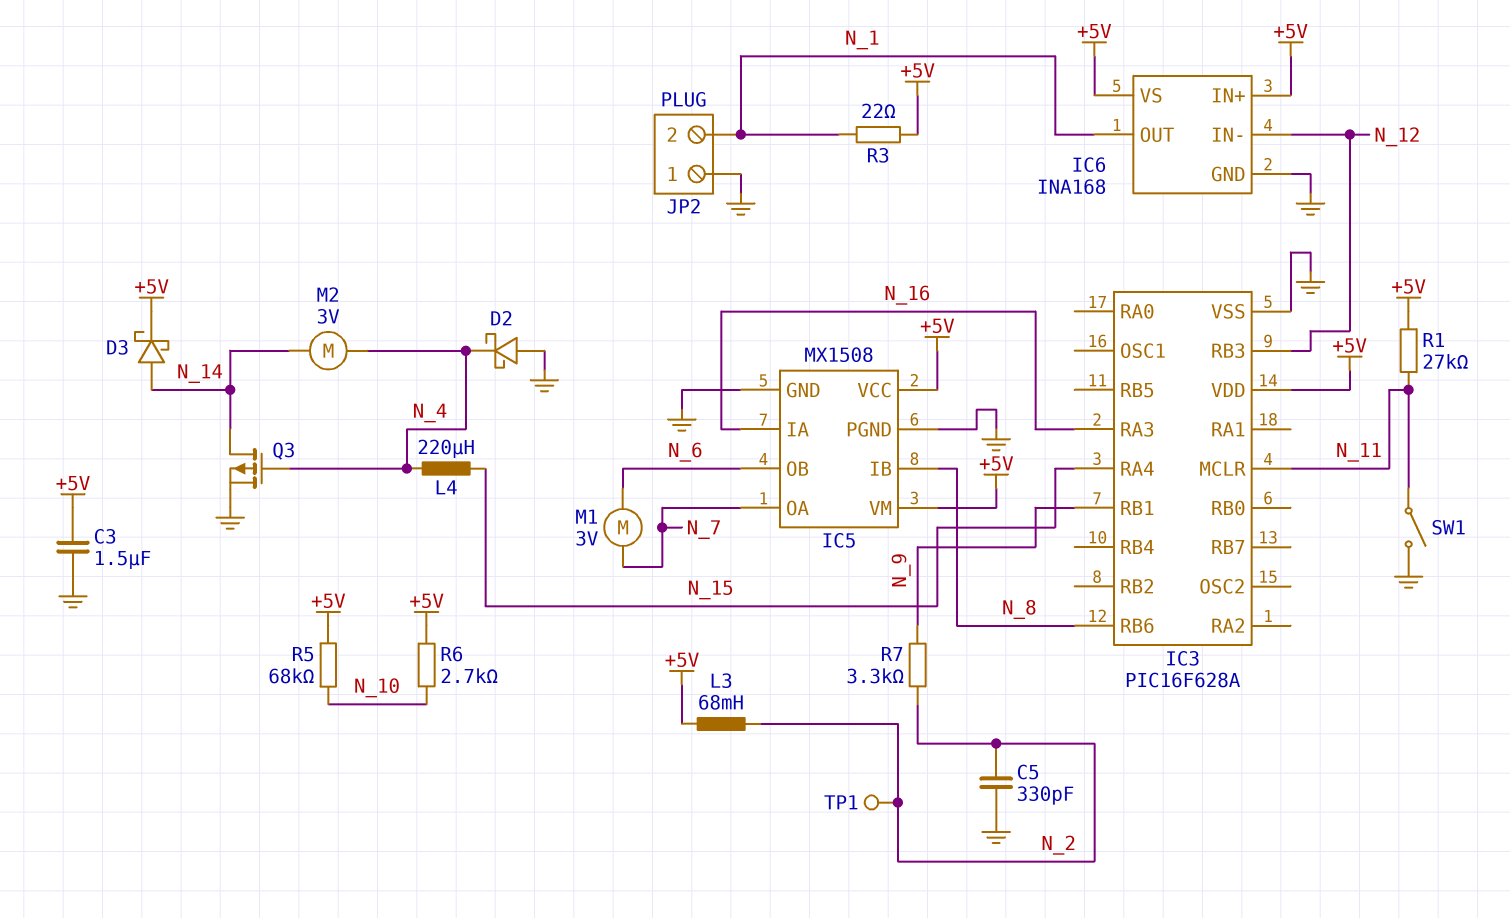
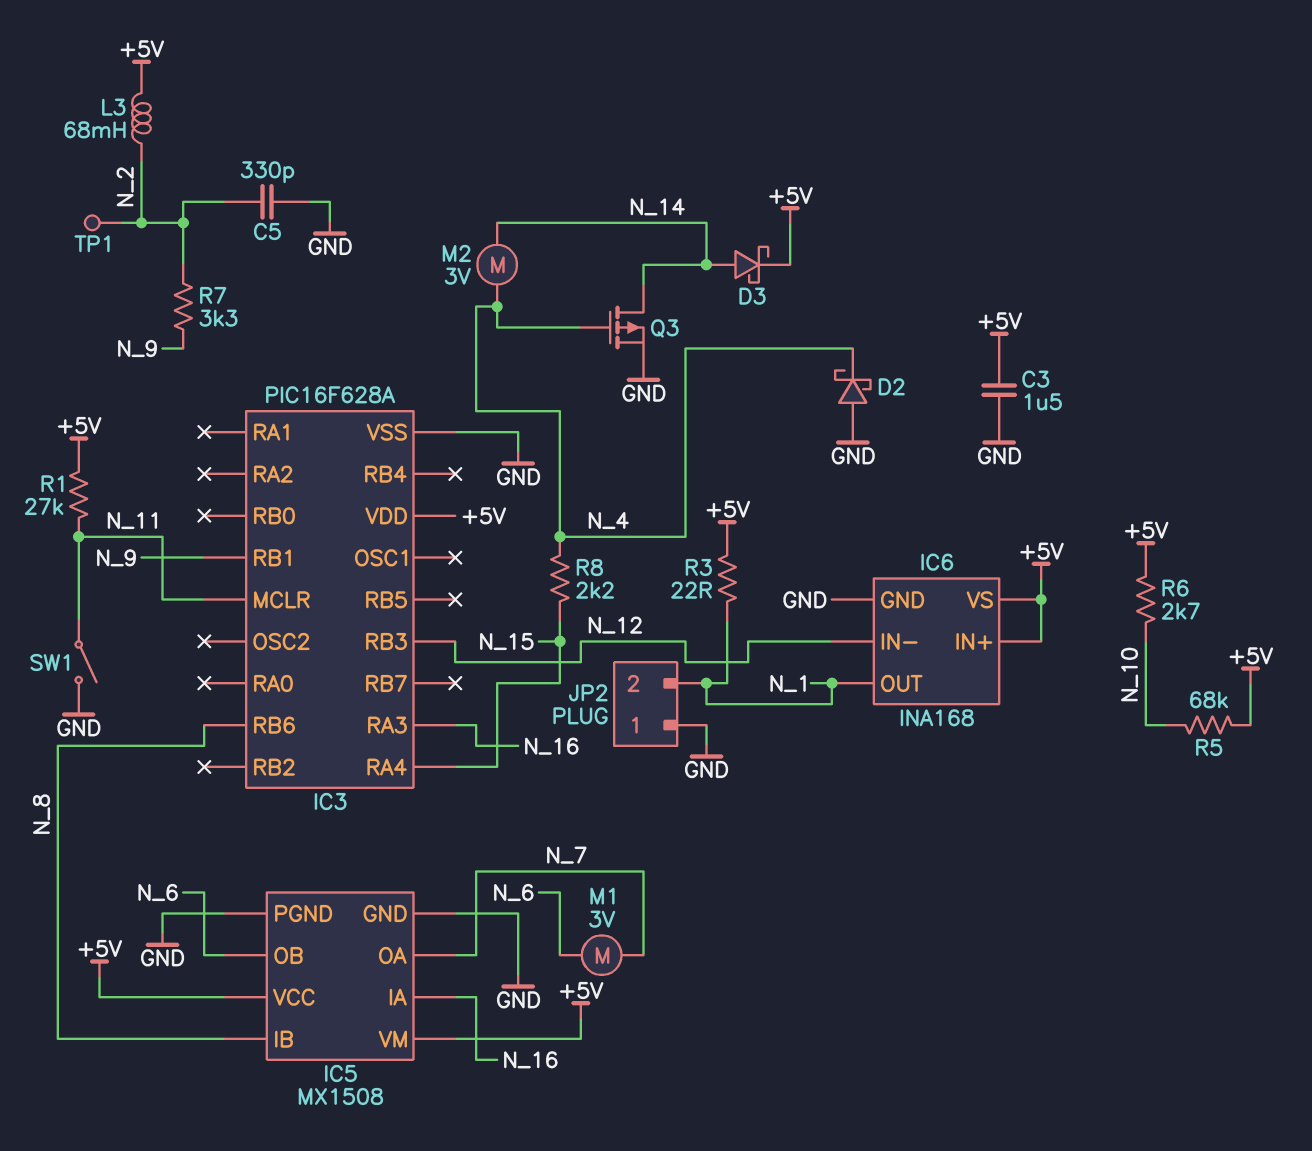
L4: 220uH (N_4, N_15) -> none
R8: none -> 2.2k (N_4, N_15)

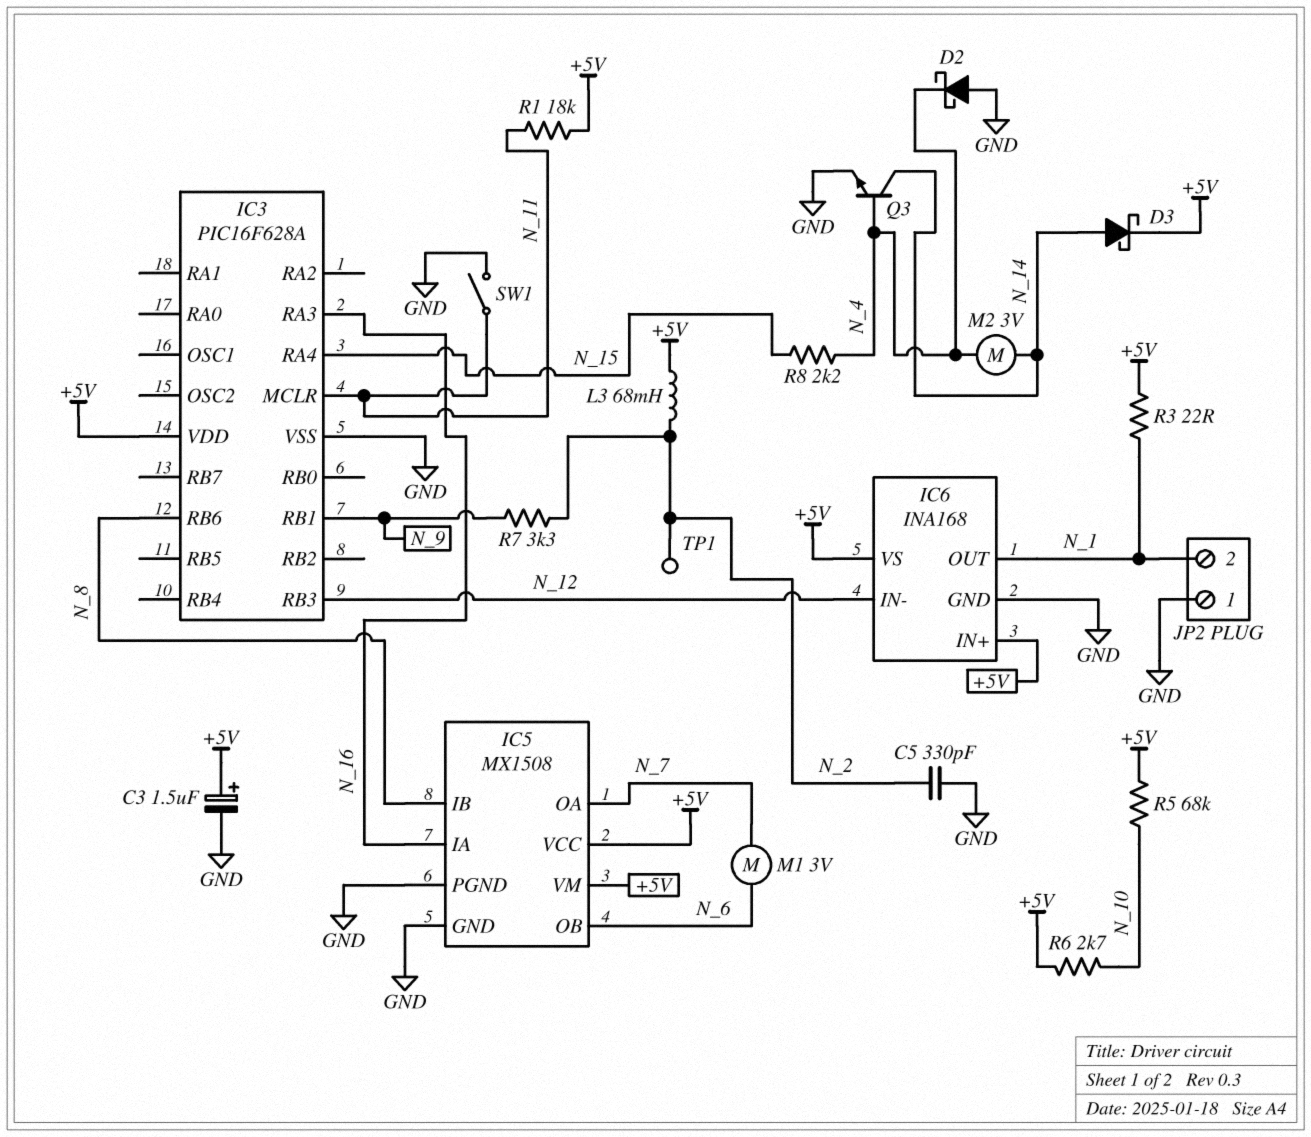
C3: 1.5uF (+5V, GND) -> 1.5uF (plus +5V, minus GND)
Q3: PMOS (G N_4, D N_14, S GND) -> NPN (B N_4, C N_14, E GND)
R1: 27k (+5V, N_11) -> 18k (+5V, N_11)

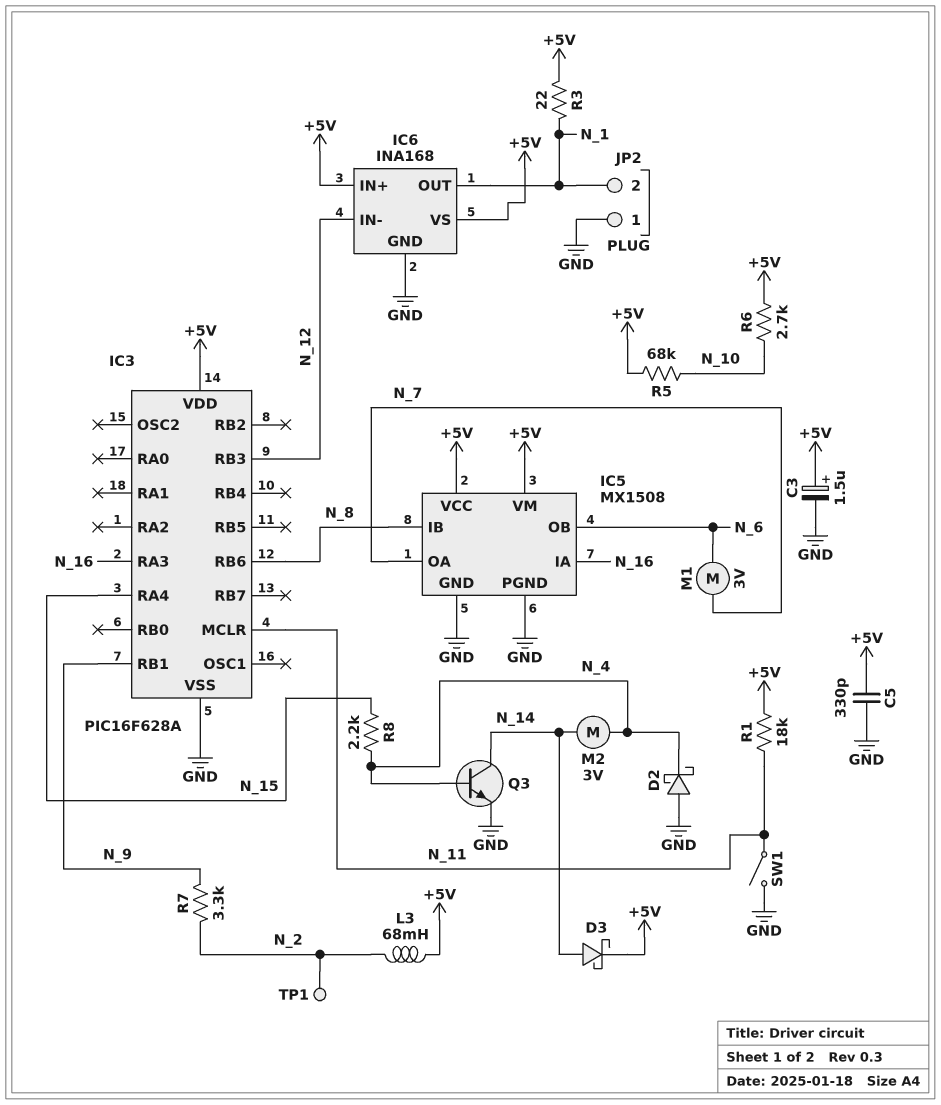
C5: 330pF (GND, N_2) -> 330pF (+5V, GND)

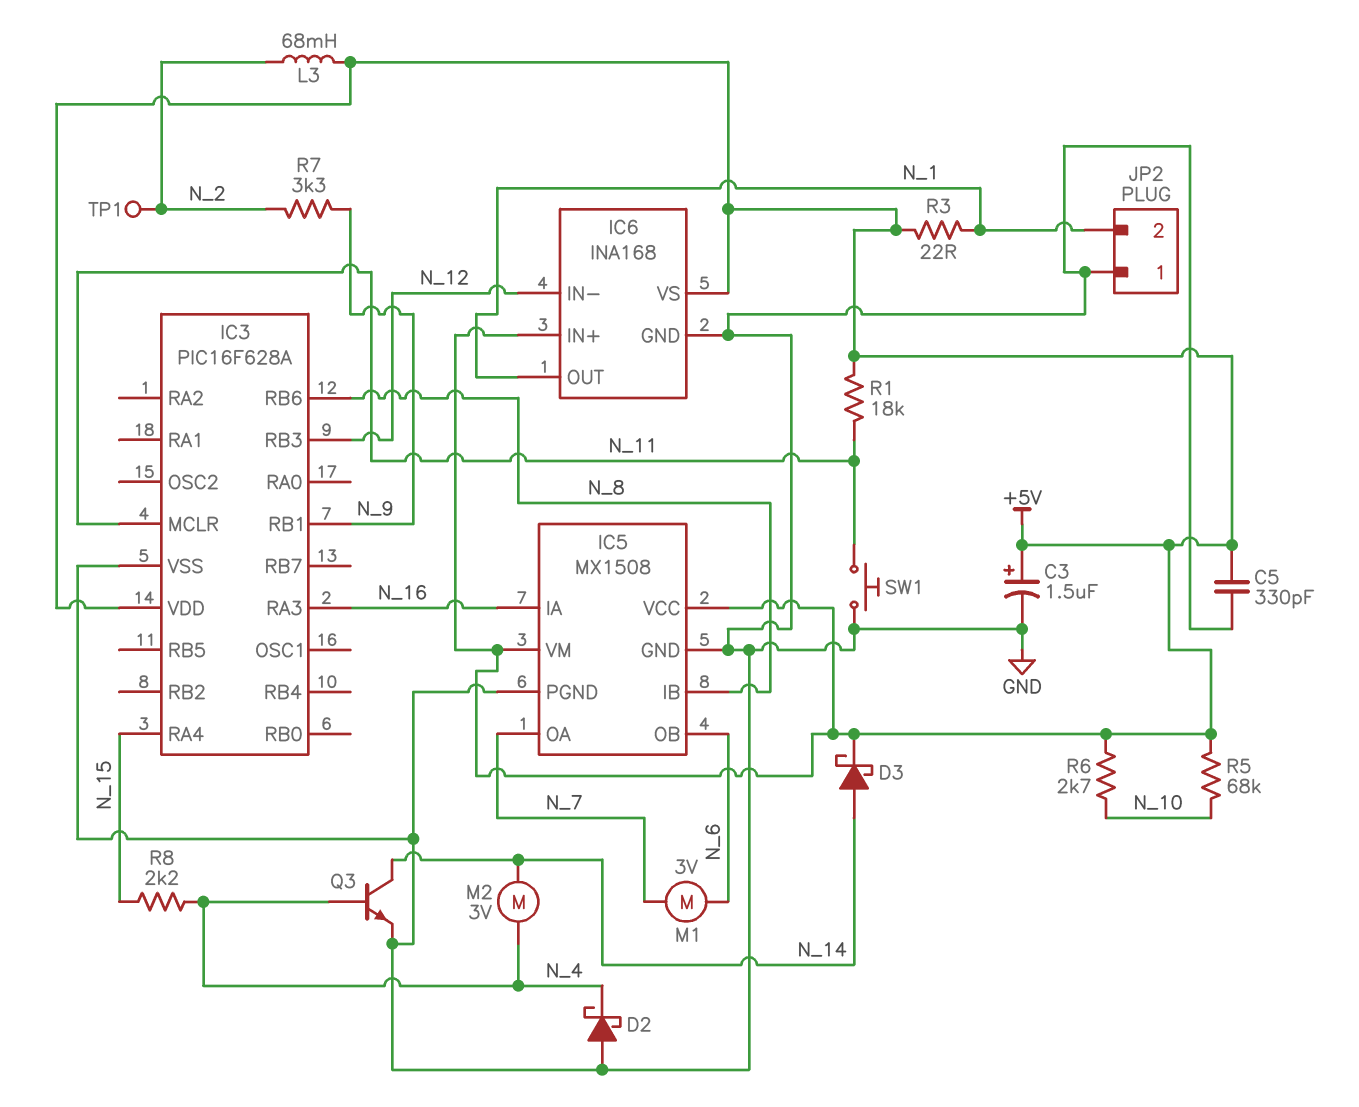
SW1: switch (GND, N_11) -> button (GND, N_11)

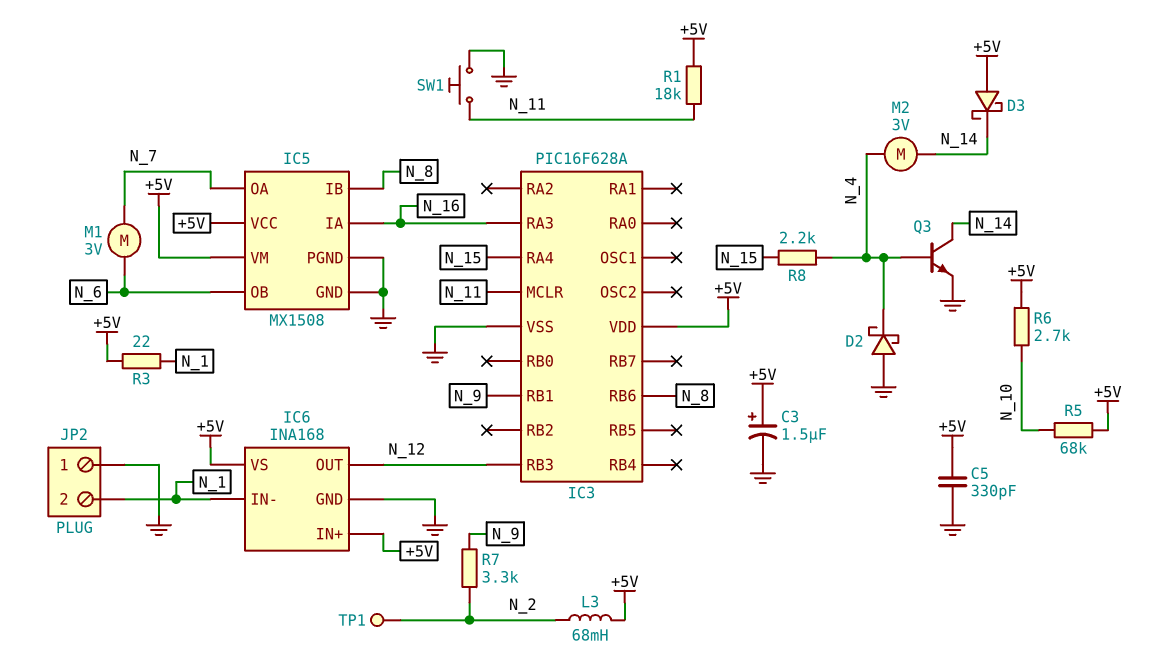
D3: schottky (A N_14, K +5V) -> schottky (A +5V, K N_14)
IC6 pin IN-: N_12 -> N_1
IC6 pin OUT: N_1 -> N_12

